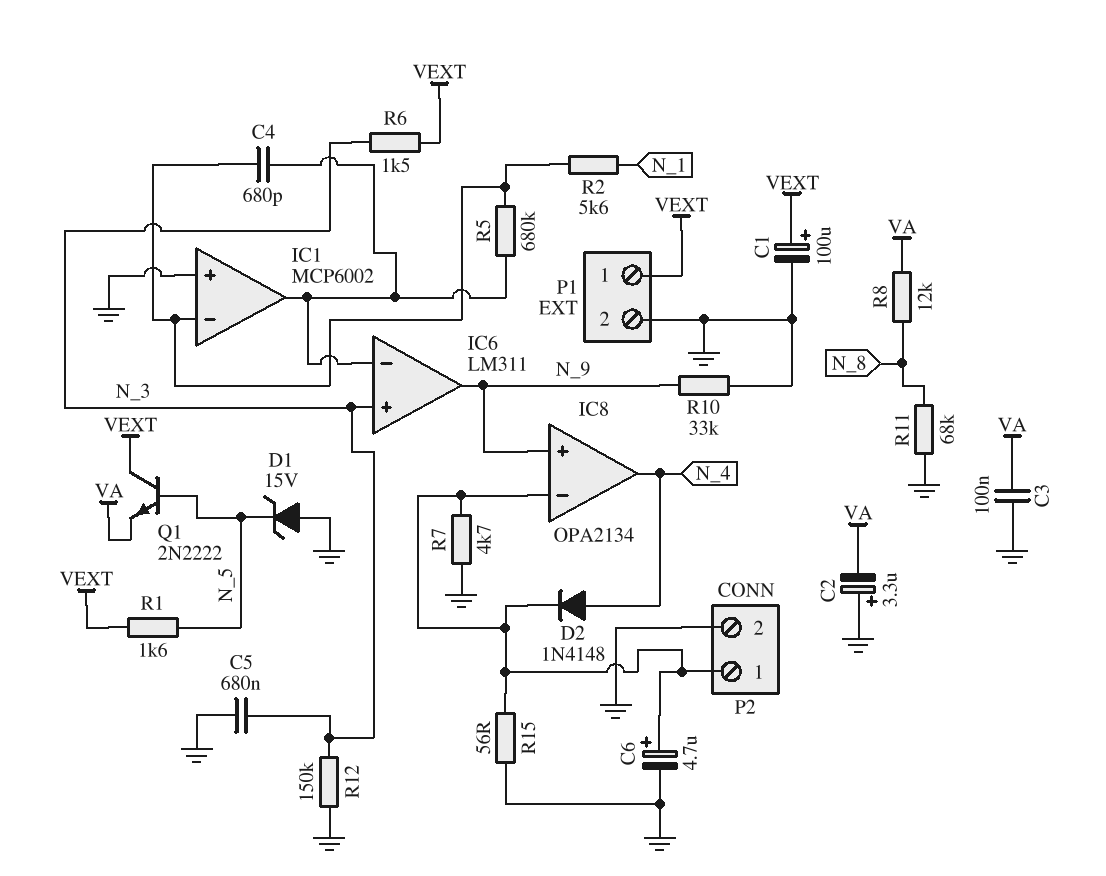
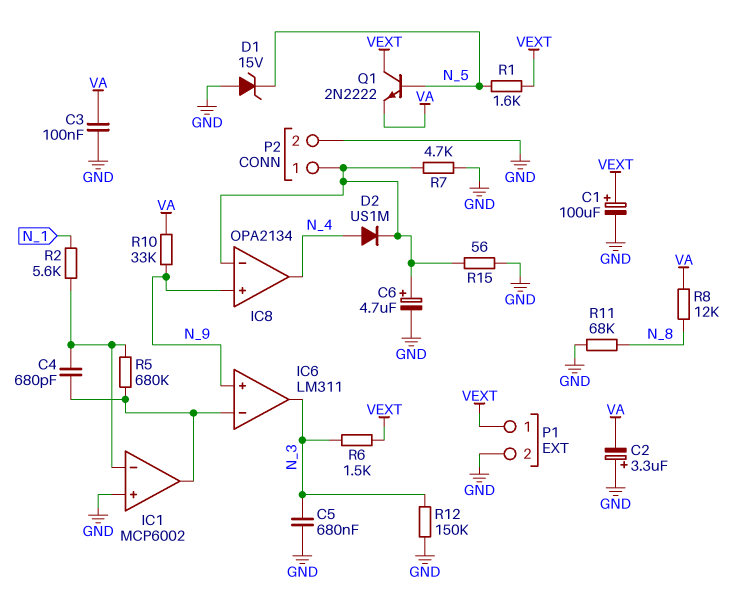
D2: diode 1N4148 (A N_4, K IC8/in-) -> diode US1M (A N_4, K IC8/in-)
IC6 pin in+: N_3 -> N_9
IC6 pin out: N_9 -> N_3
R10: 33k (GND, N_9) -> 33k (N_9, VA)

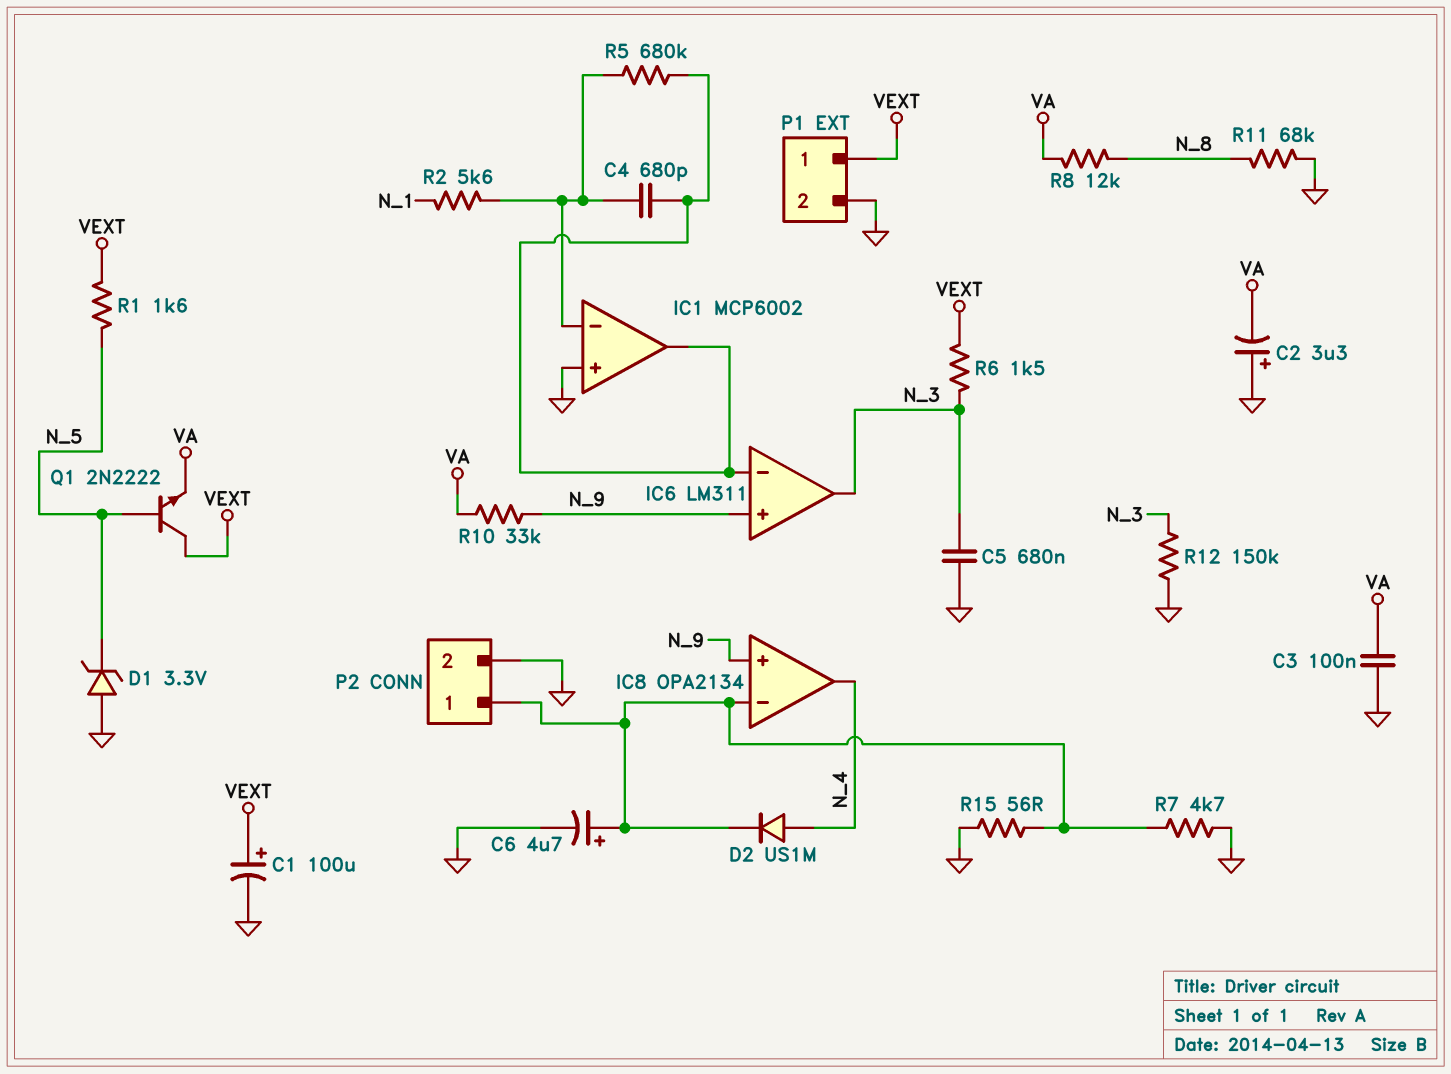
D1: zener 15V (A GND, K N_5) -> zener 3.3V (A GND, K N_5)

